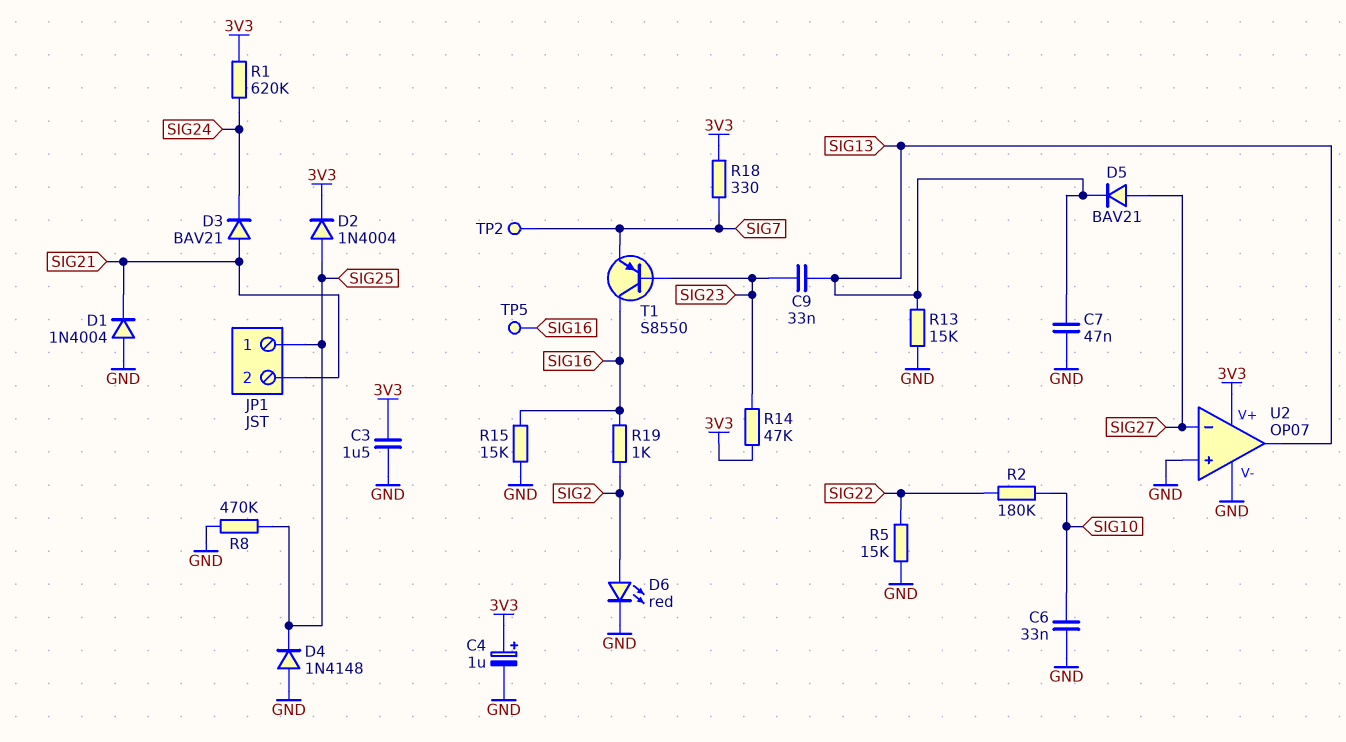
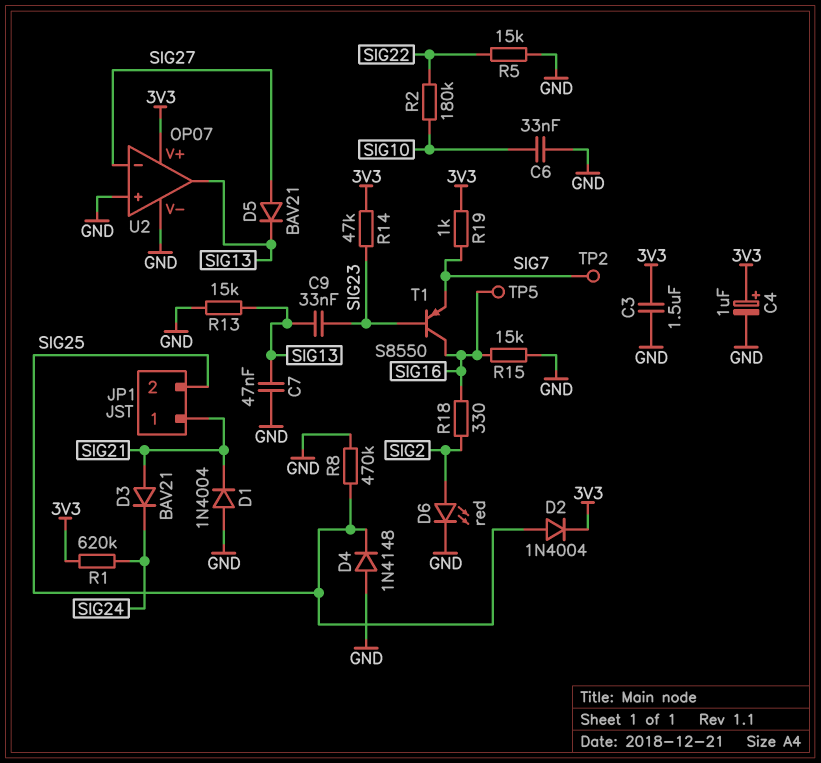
JP1 pin 1: SIG25 -> SIG21
JP1 pin 2: SIG21 -> SIG25
R18: 330 (3V3, SIG7) -> 330 (SIG2, SIG16)
R19: 1k (SIG2, SIG16) -> 1k (3V3, SIG7)

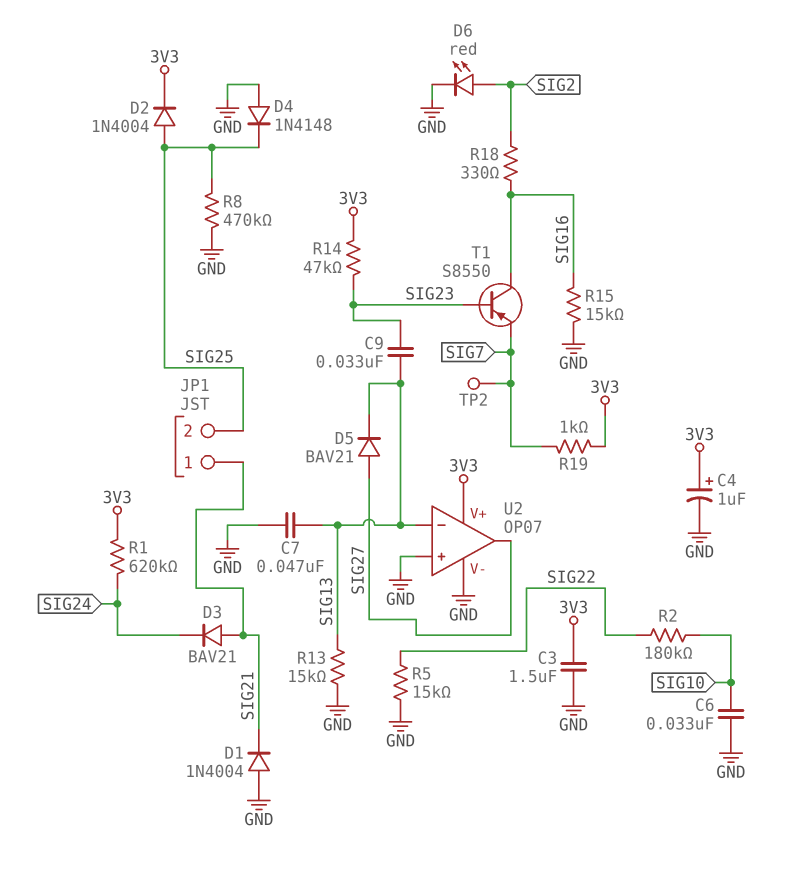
TP5: test point (SIG16) -> none
U2 pin in-: SIG27 -> SIG13
U2 pin out: SIG13 -> SIG27

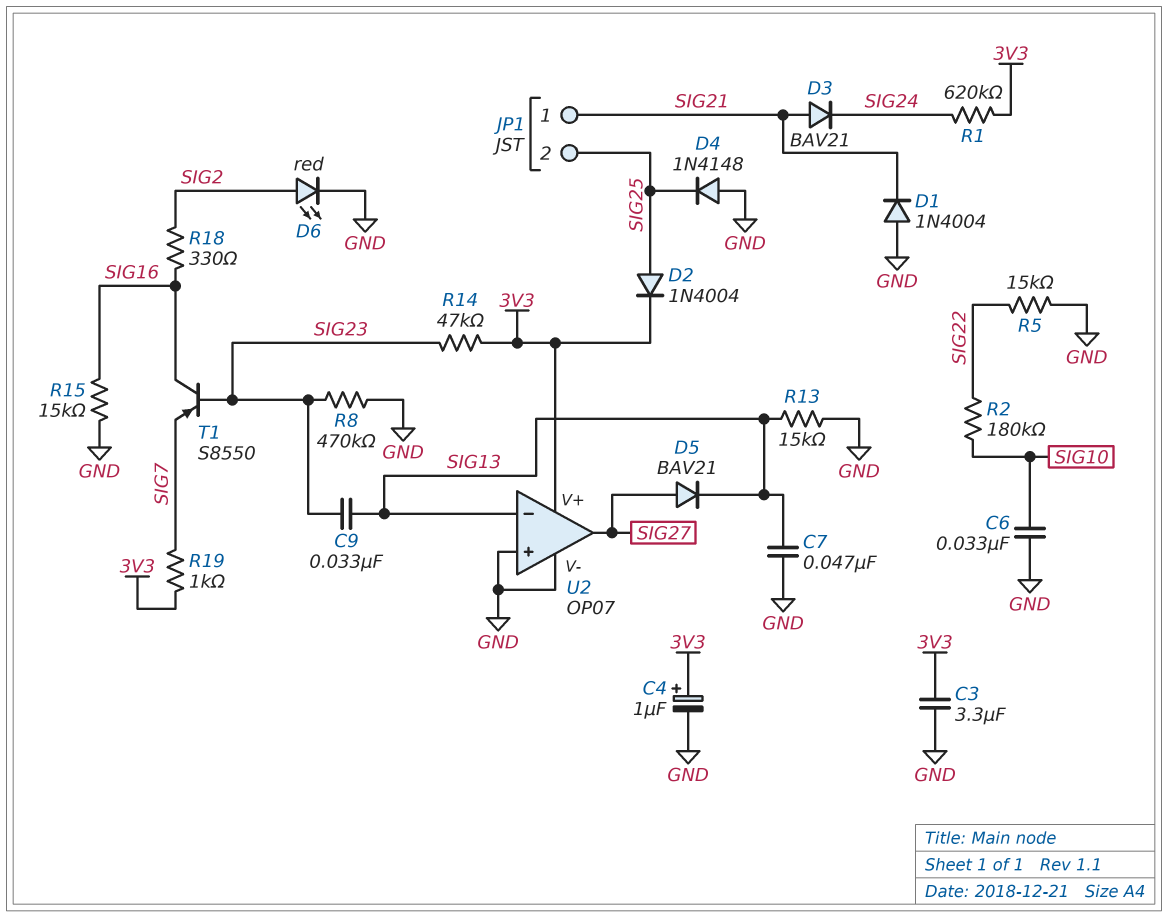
C3: 1.5uF (3V3, GND) -> 3.3uF (3V3, GND)
R8: 470k (GND, SIG25) -> 470k (GND, SIG23)
TP2: test point (SIG7) -> none

